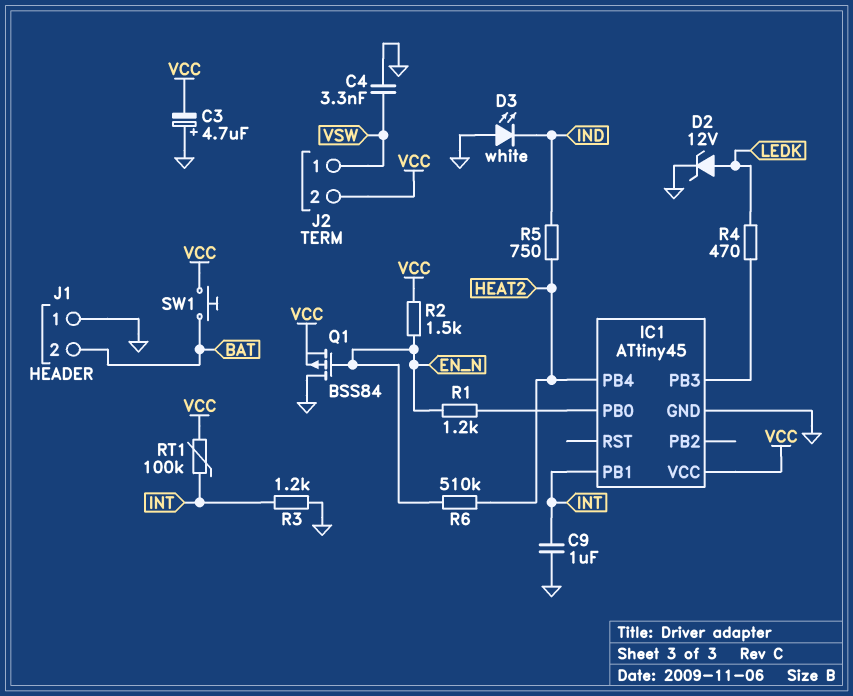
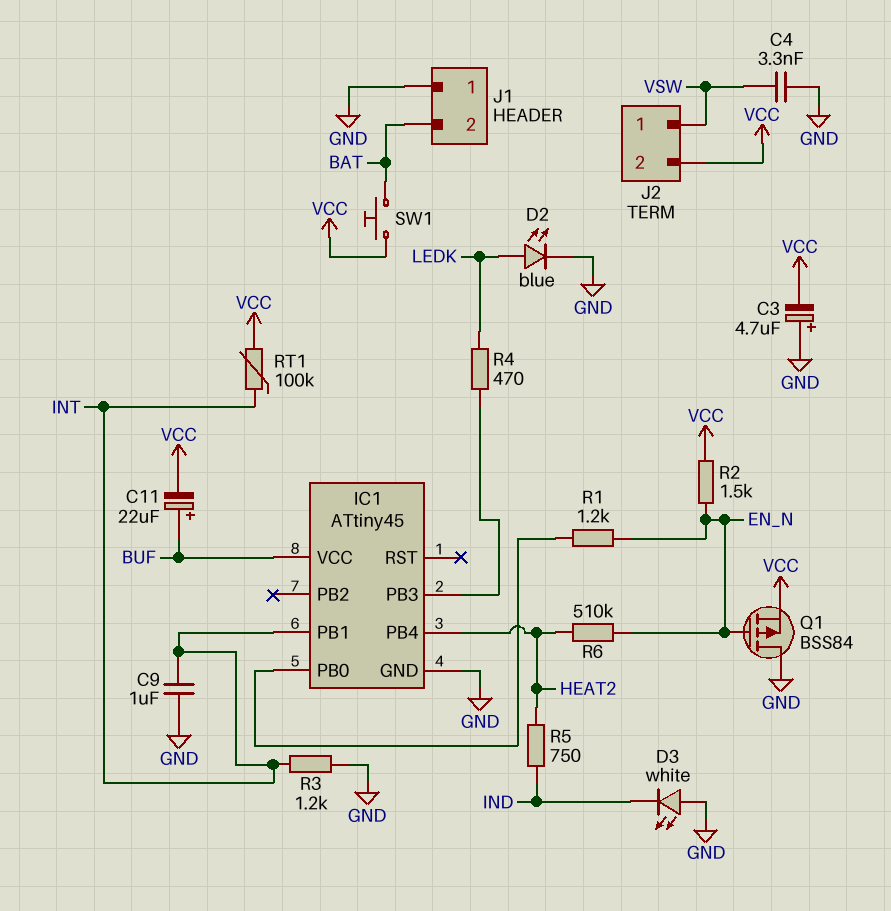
C11: none -> 22uF (plus BUF, minus VCC)
D2: zener 12V (A LEDK, K GND) -> LED blue (A LEDK, K GND)
IC1 pin VCC: VCC -> BUF

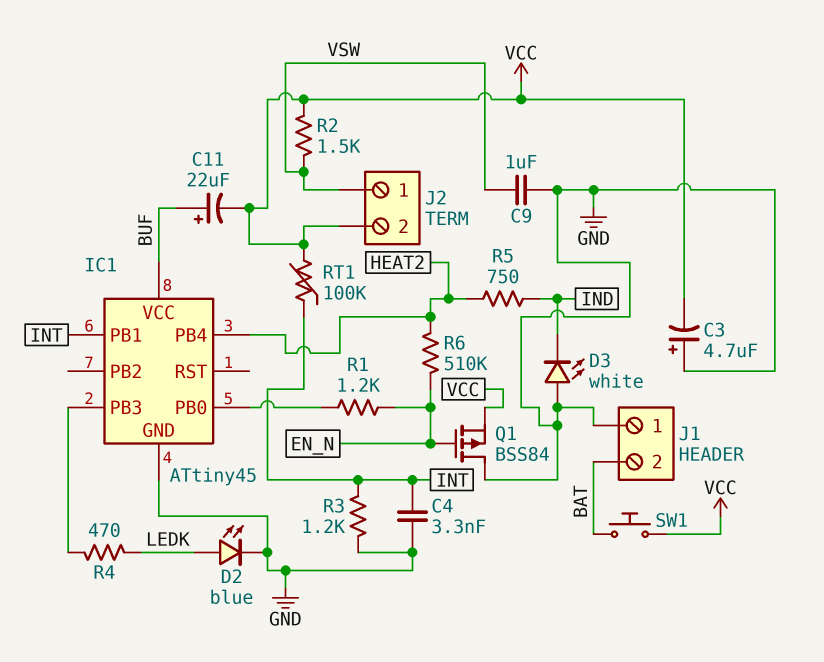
C4: 3.3nF (GND, VSW) -> 3.3nF (GND, INT)
C9: 1uF (GND, INT) -> 1uF (GND, VSW)
R2: 1.5k (EN_N, VCC) -> 1.5k (VCC, VSW)

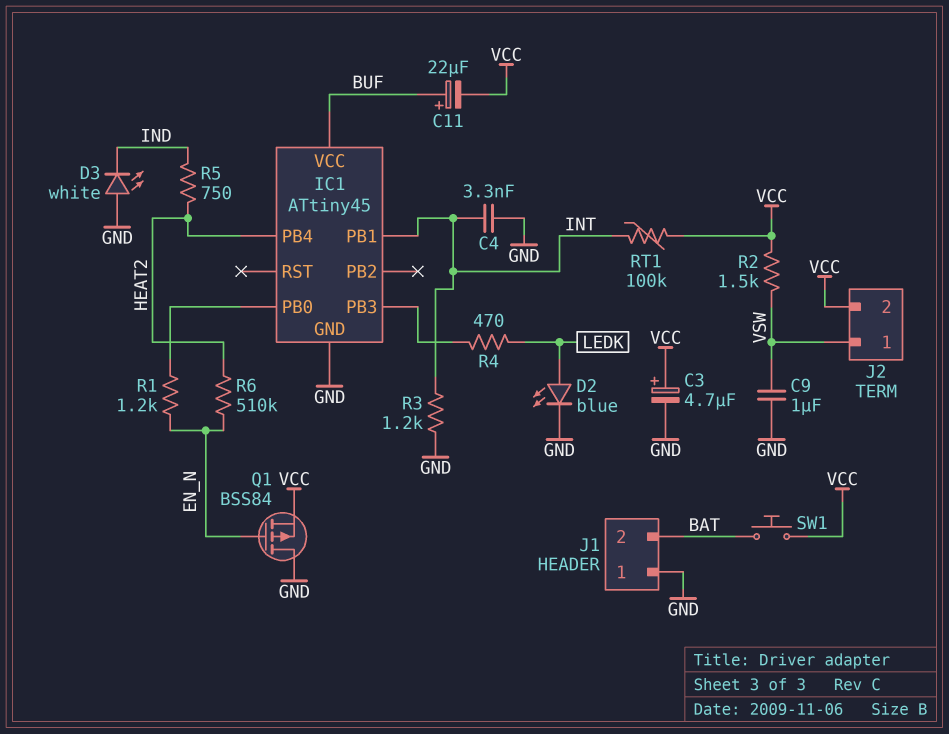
C3: 4.7uF (plus GND, minus VCC) -> 4.7uF (plus VCC, minus GND)

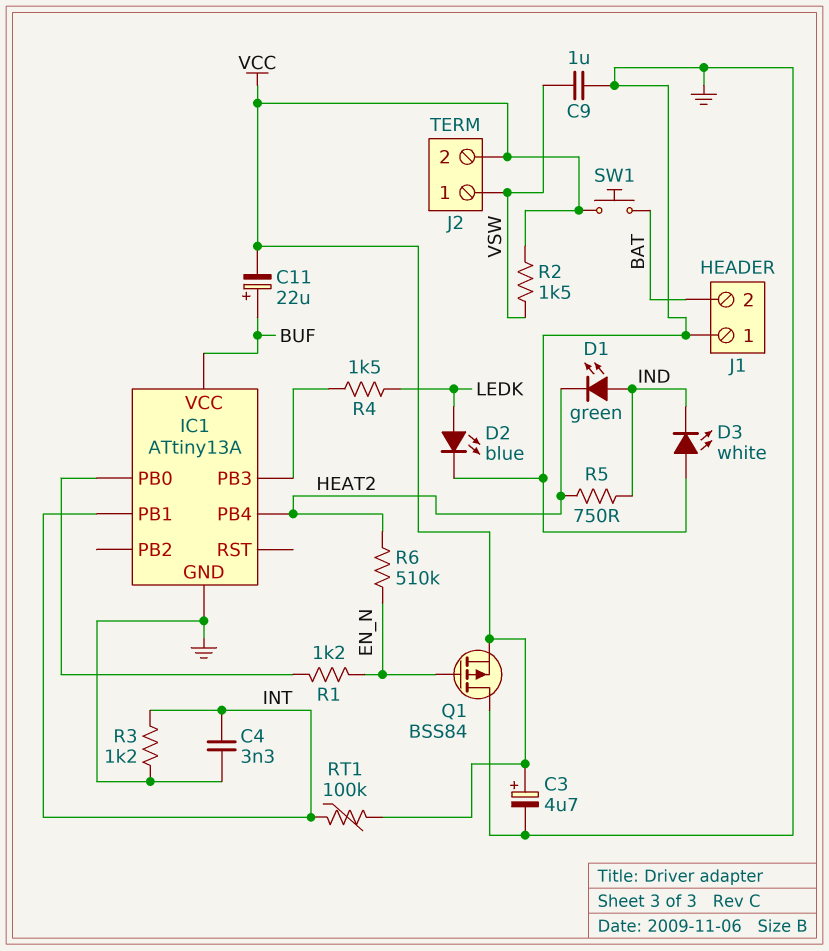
D1: none -> LED green (A IND, K HEAT2)
IC1: ATtiny45 -> ATtiny13A
R4: 470 (IC1/PB3, LEDK) -> 1.5k (IC1/PB3, LEDK)

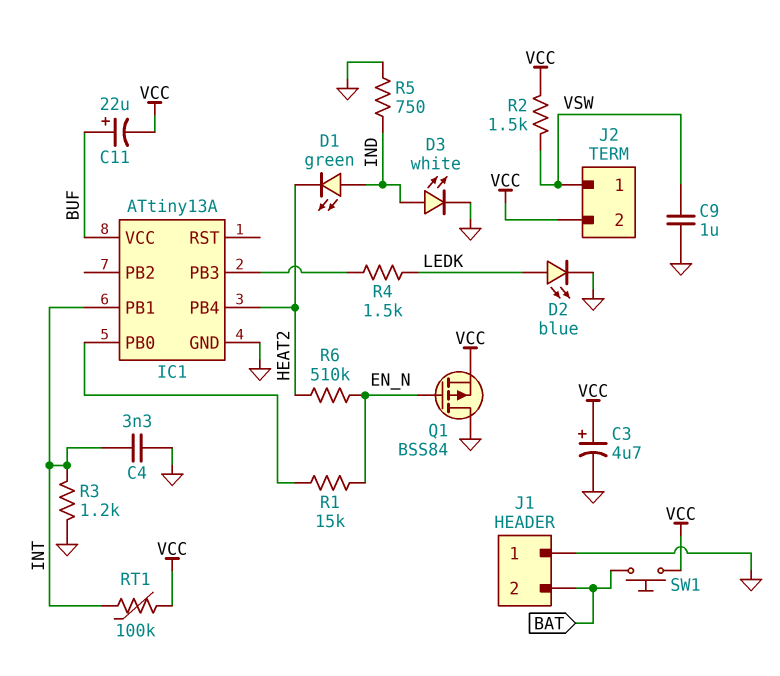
D3: LED white (A GND, K IND) -> LED white (A IND, K GND)
R1: 1.2k (EN_N, IC1/PB0) -> 15k (EN_N, IC1/PB0)
R5: 750 (HEAT2, IND) -> 750 (GND, IND)

